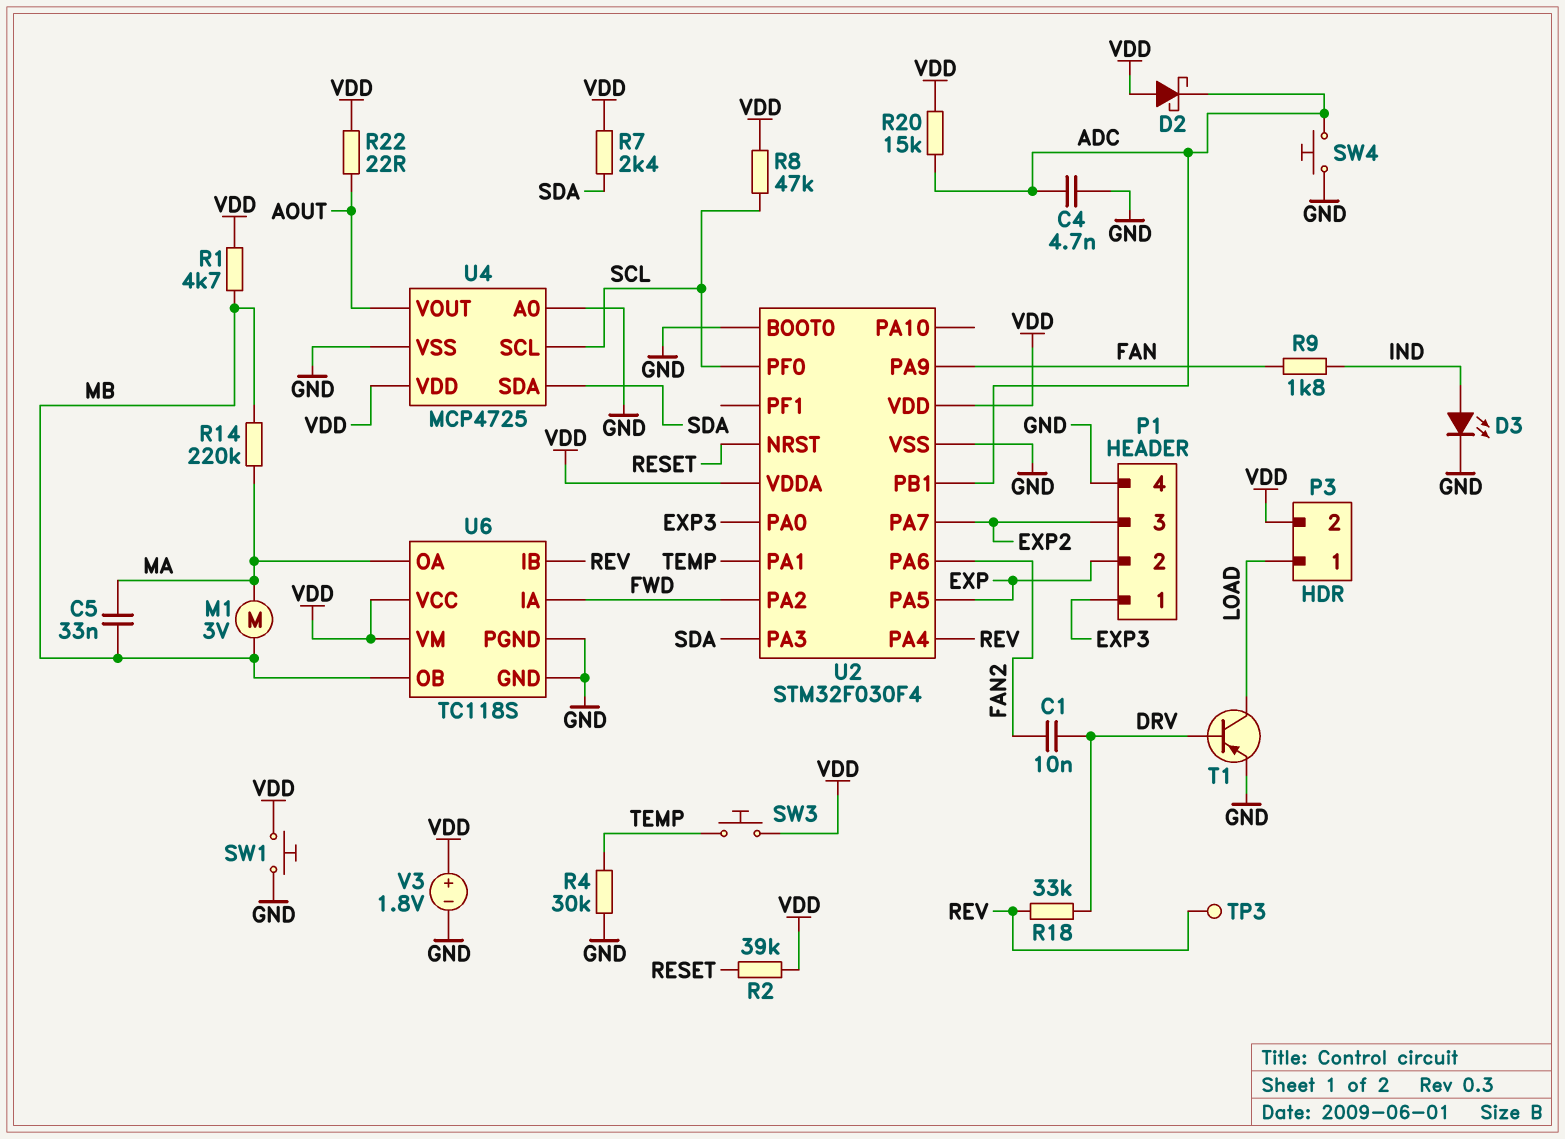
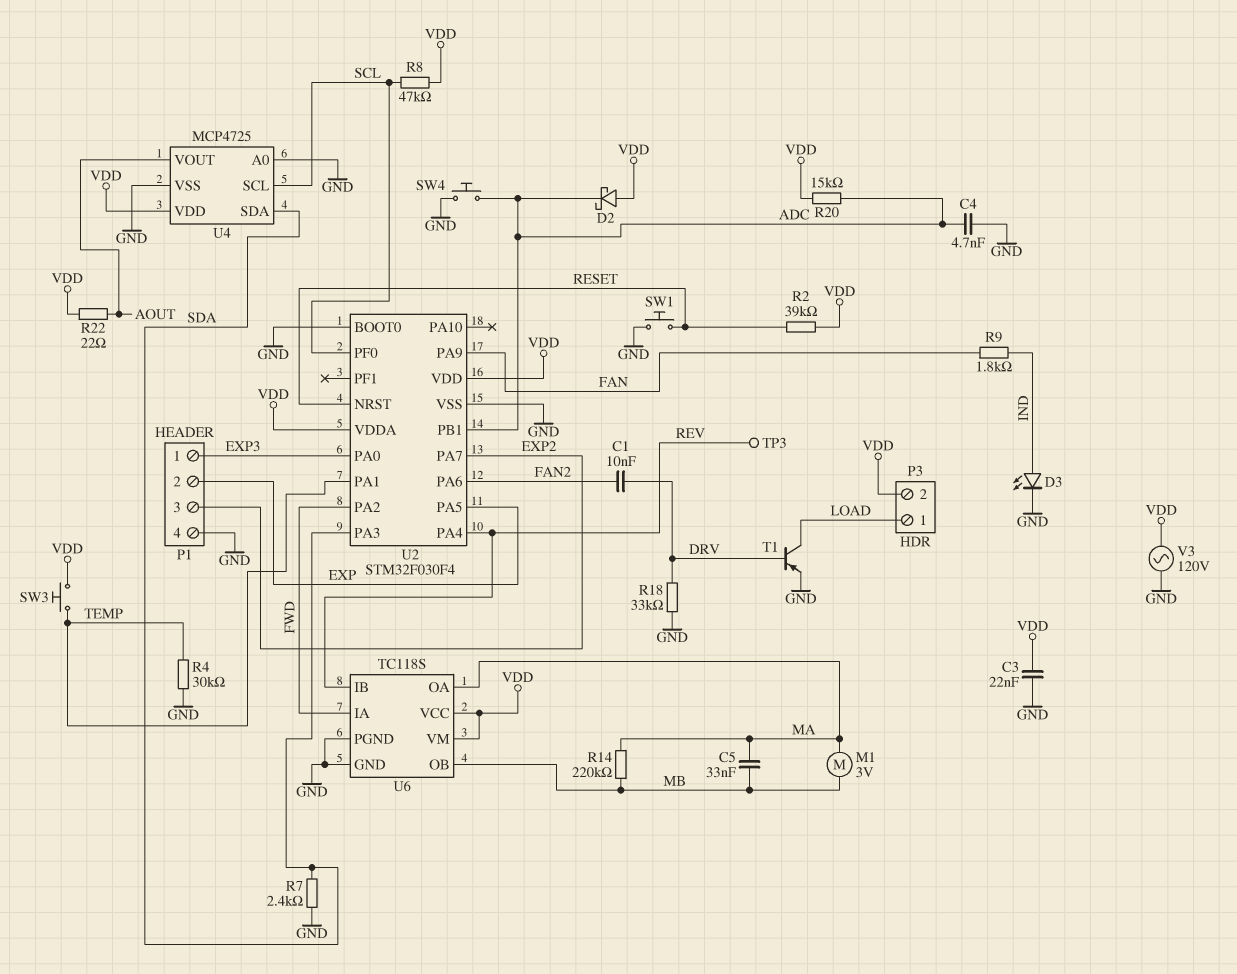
C3: none -> 22nF (GND, VDD)
R1: 4.7k (MB, VDD) -> none
R7: 2.4k (SDA, VDD) -> 2.4k (GND, SDA)
R18: 33k (DRV, REV) -> 33k (DRV, GND)
SW1: button (GND, VDD) -> button (GND, RESET)
V3: 1.8V (plus VDD, minus GND) -> AC 120V (GND, VDD)

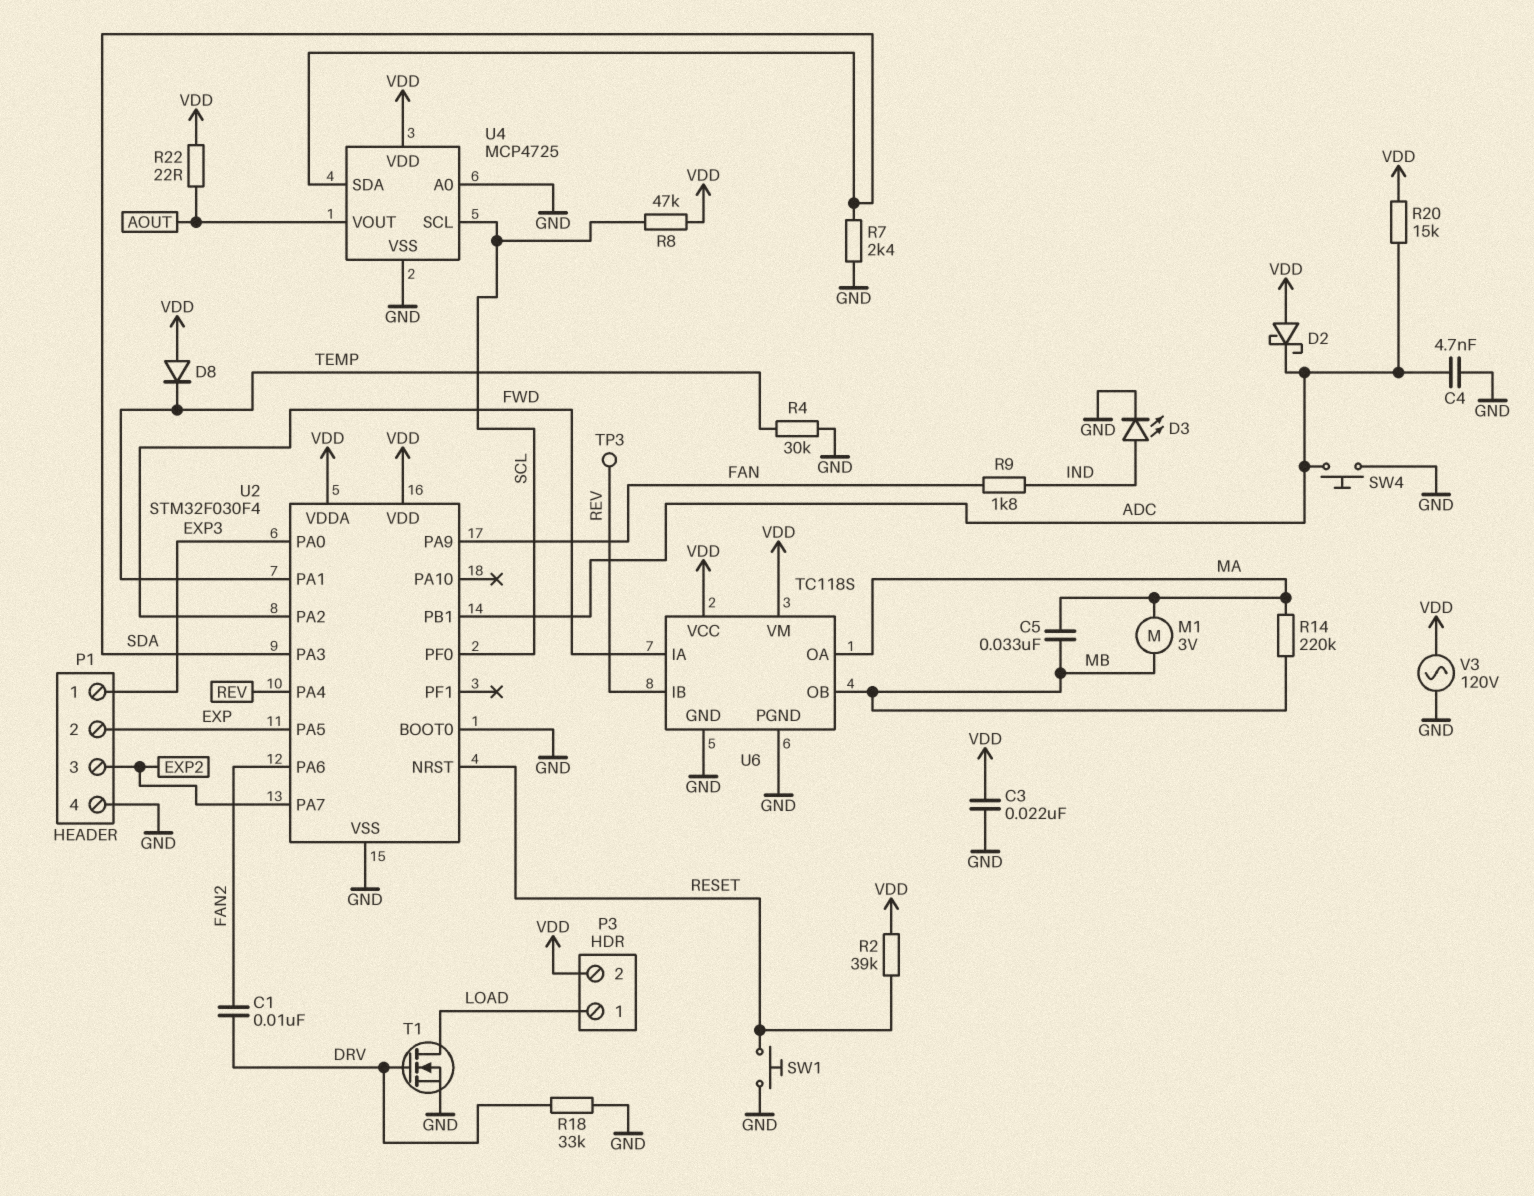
D8: none -> diode (A VDD, K TEMP)
SW3: button (TEMP, VDD) -> none
T1: PNP (B DRV, C LOAD, E GND) -> NMOS (G DRV, D LOAD, S GND)

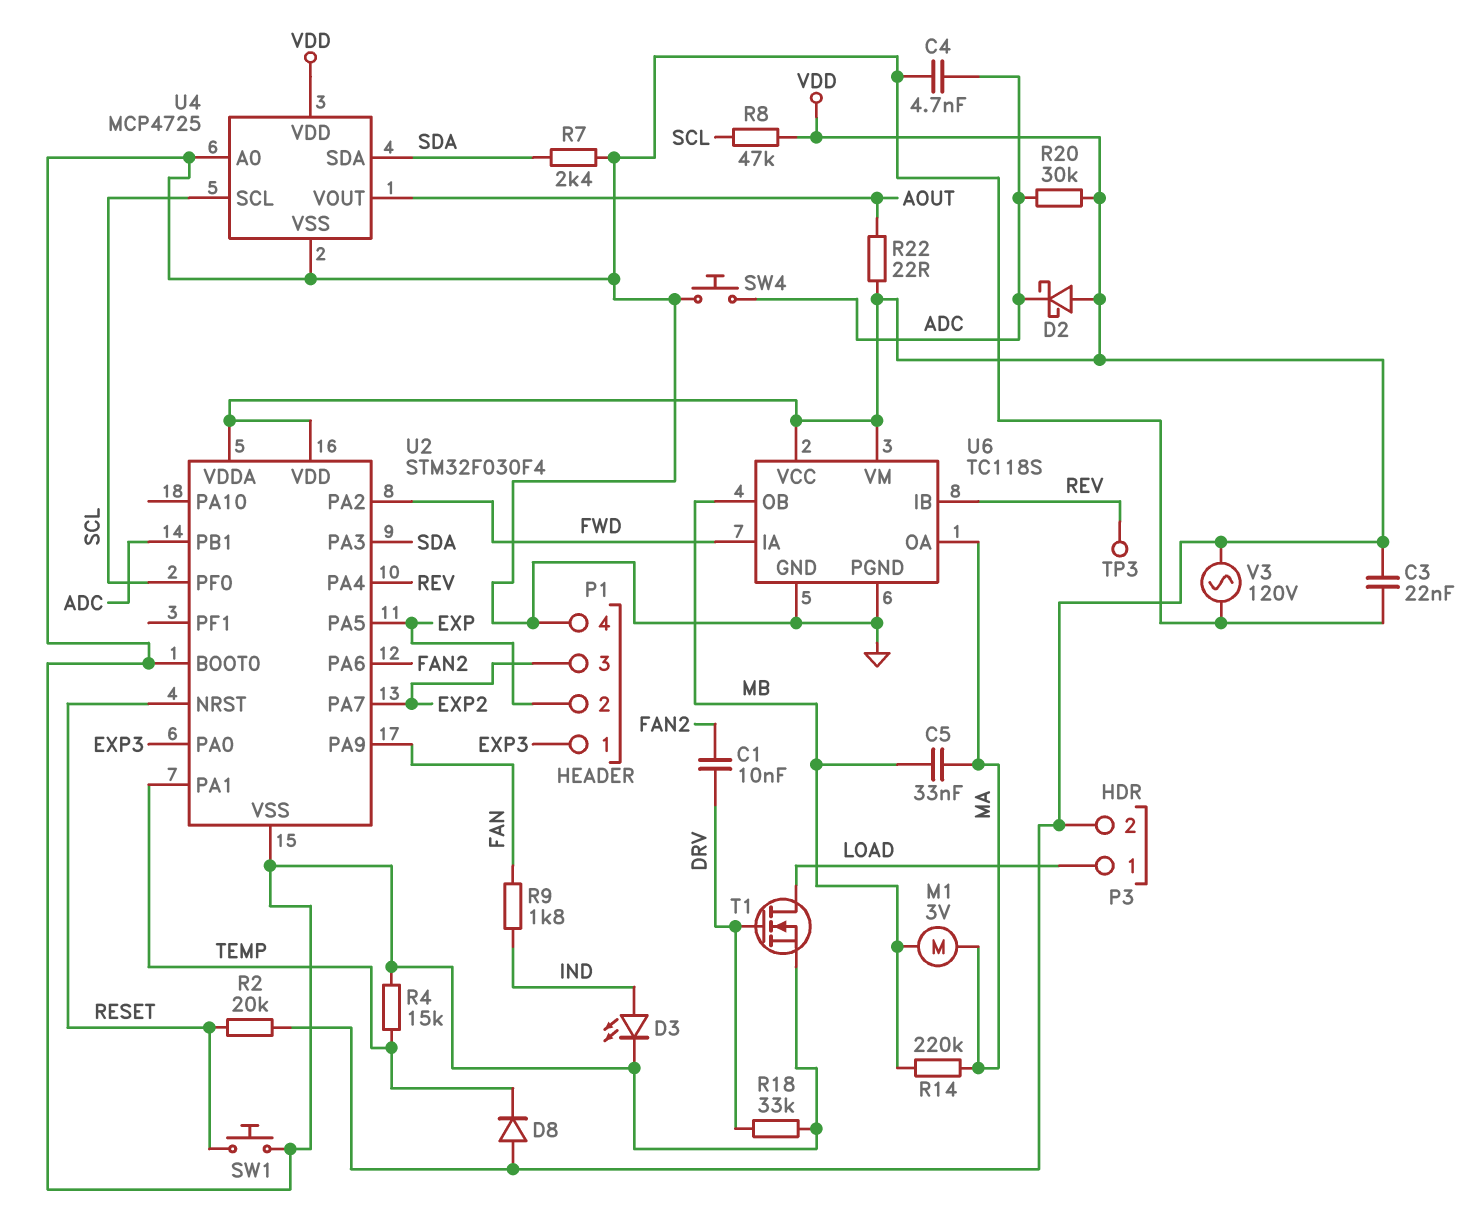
R2: 39k (RESET, VDD) -> 20k (RESET, VDD)
R4: 30k (GND, TEMP) -> 15k (GND, TEMP)
R20: 15k (ADC, VDD) -> 30k (ADC, VDD)

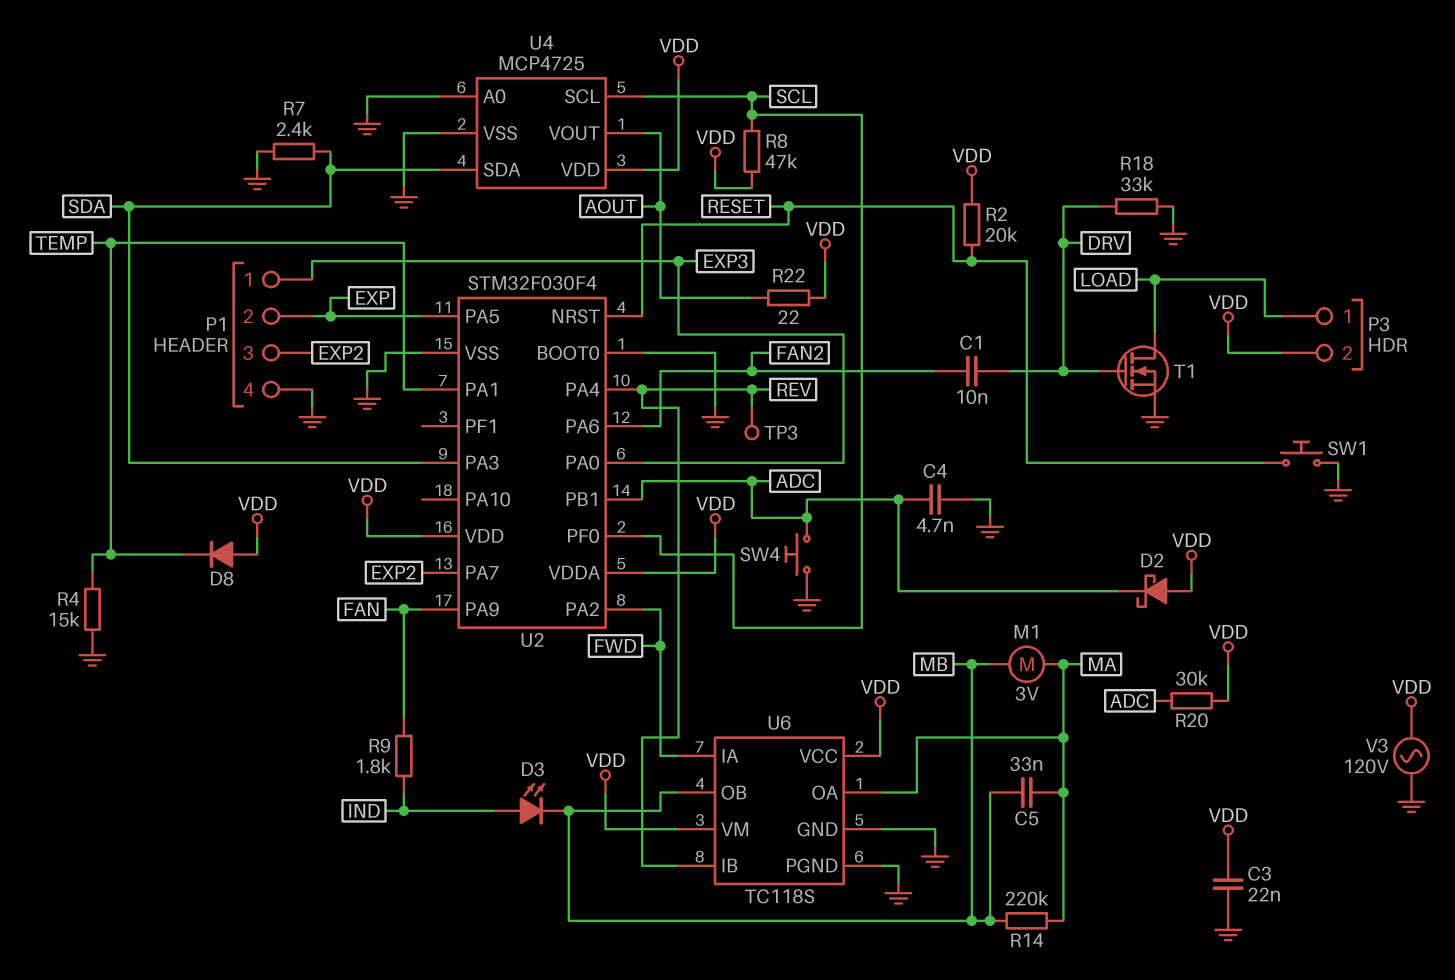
D3: LED (A IND, K GND) -> LED (A IND, K MB)

